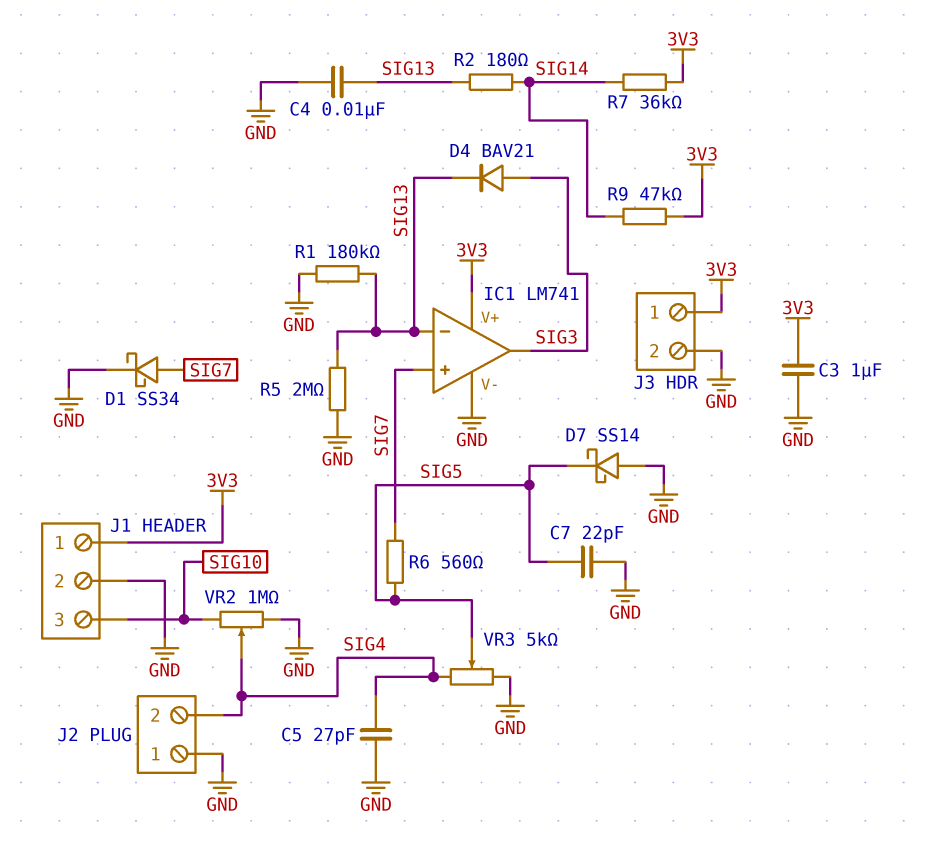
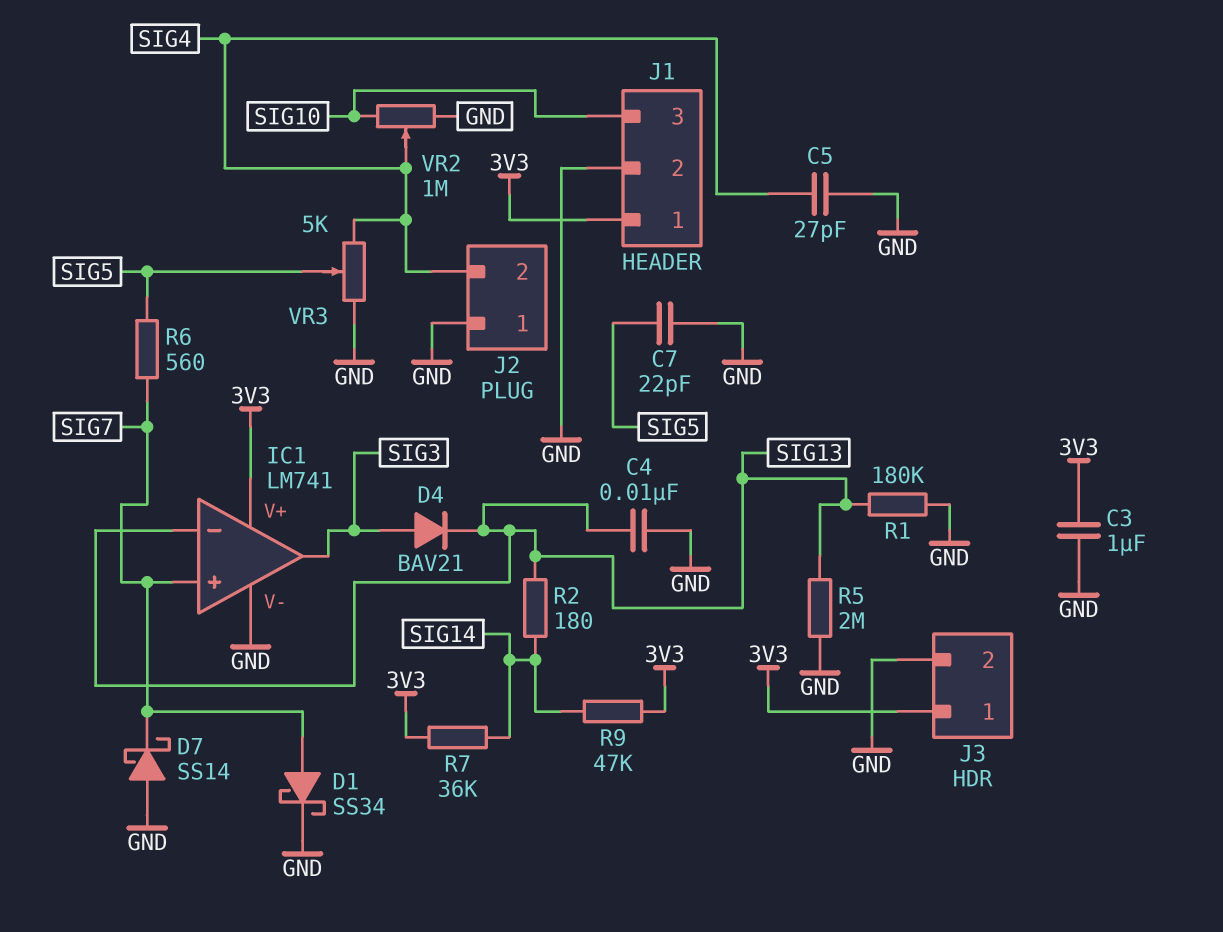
D7: schottky SS14 (A GND, K SIG5) -> schottky SS14 (A GND, K SIG7)

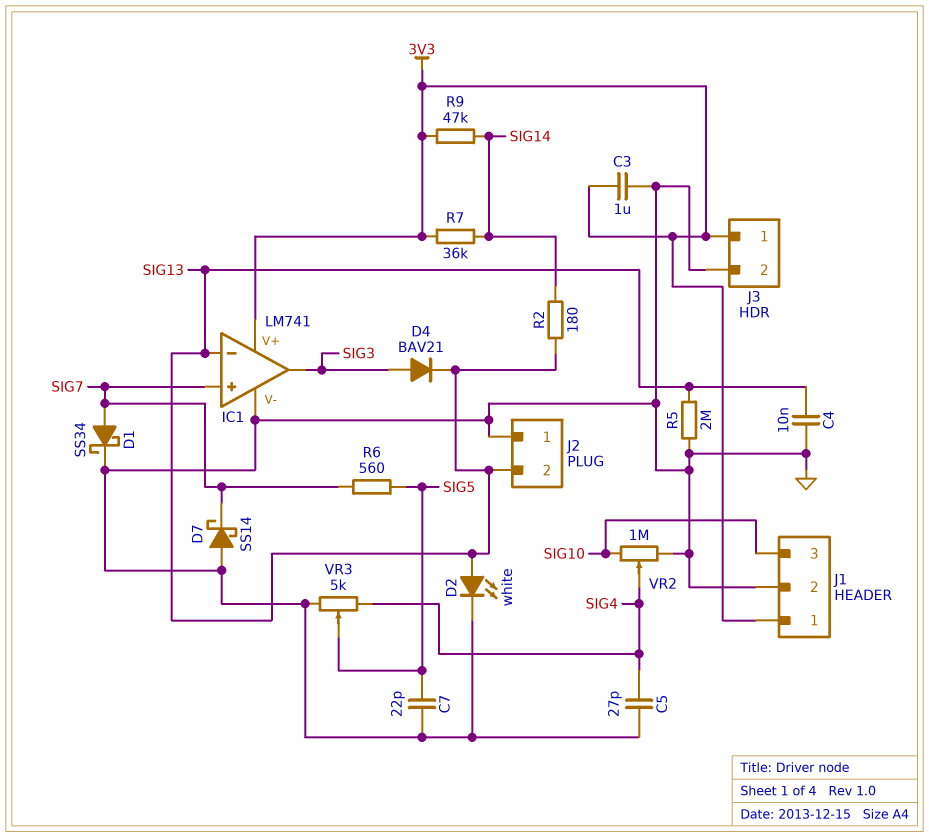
D2: none -> LED white (A SIG13, K GND)
J2 pin 2: SIG4 -> SIG13
R1: 180k (GND, SIG13) -> none

